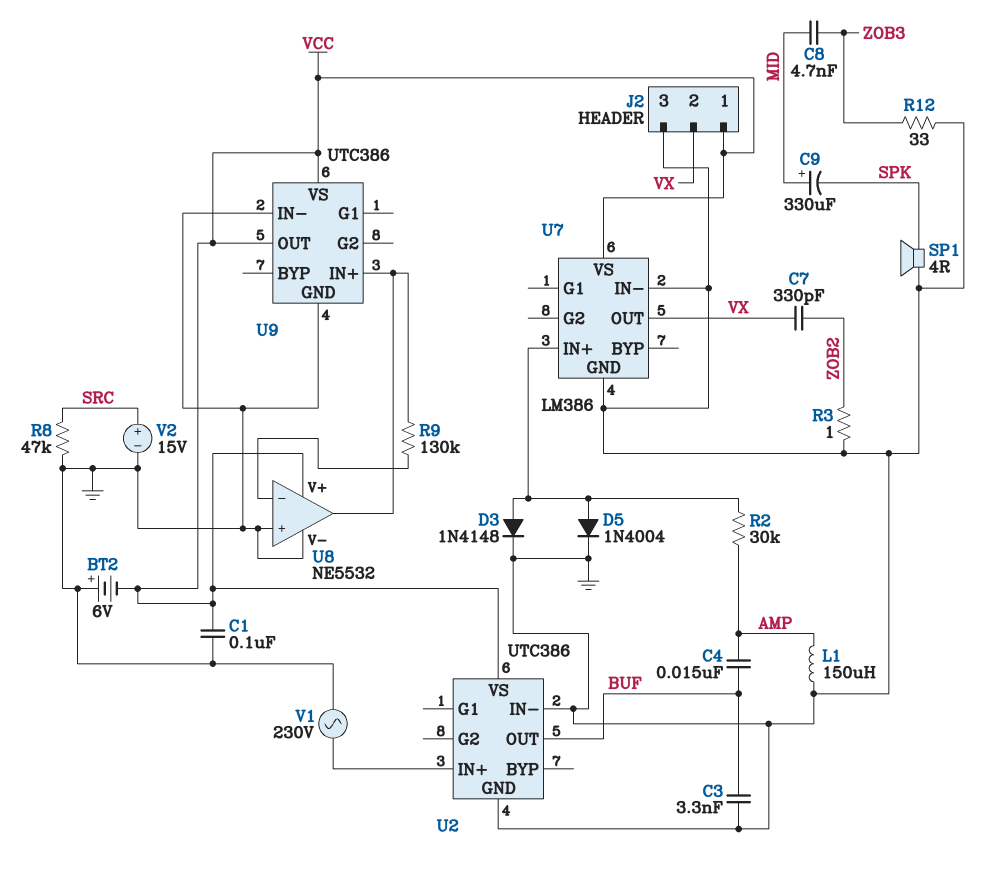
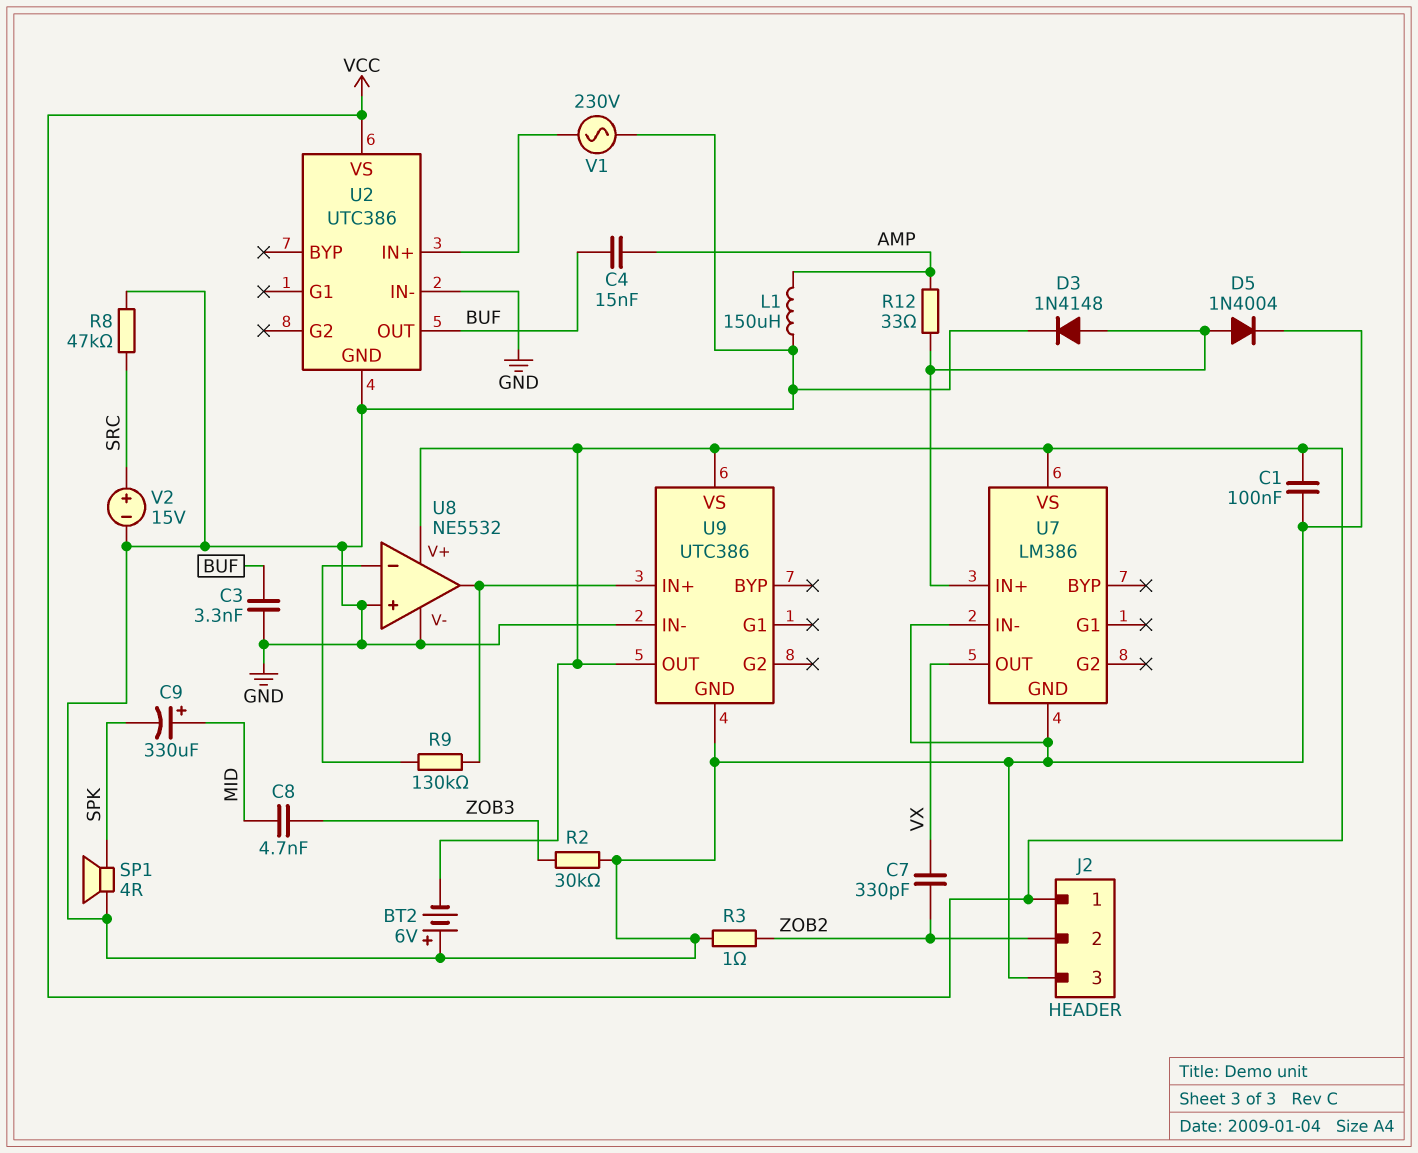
J2 pin 2: VX -> ZOB2
R2: 30k (AMP, U7/IN+) -> 30k (GND, ZOB3)
R12: 33 (GND, ZOB3) -> 33 (AMP, U7/IN+)

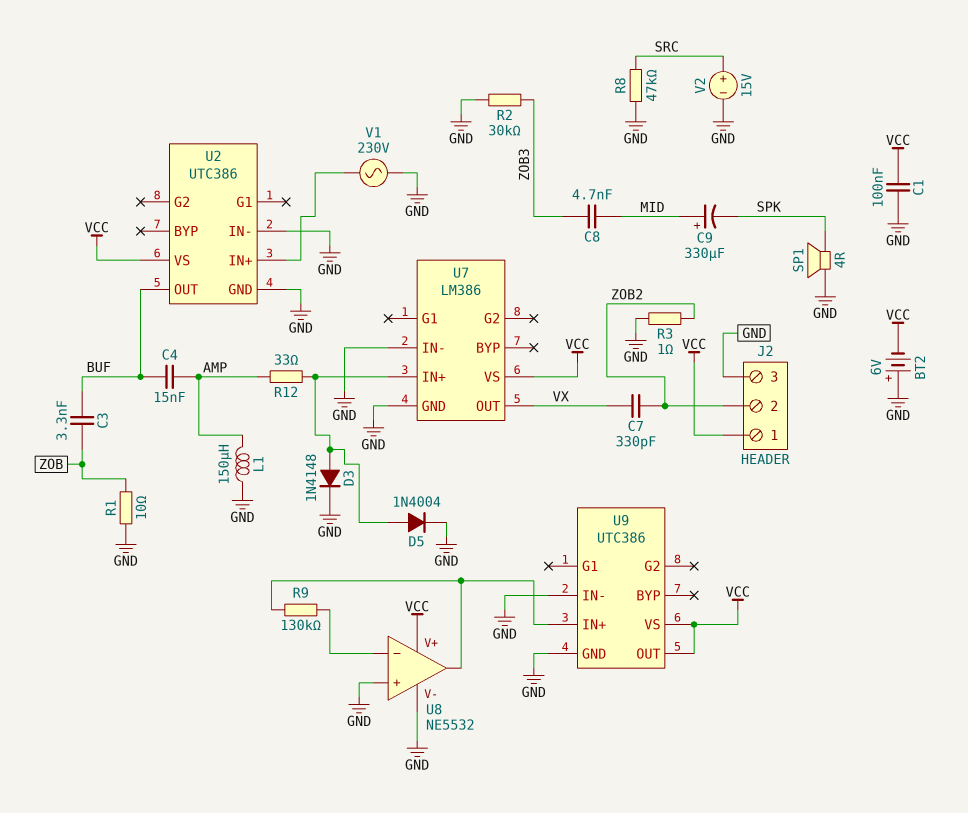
C3: 3.3nF (BUF, GND) -> 3.3nF (BUF, ZOB)
R1: none -> 10 (GND, ZOB)

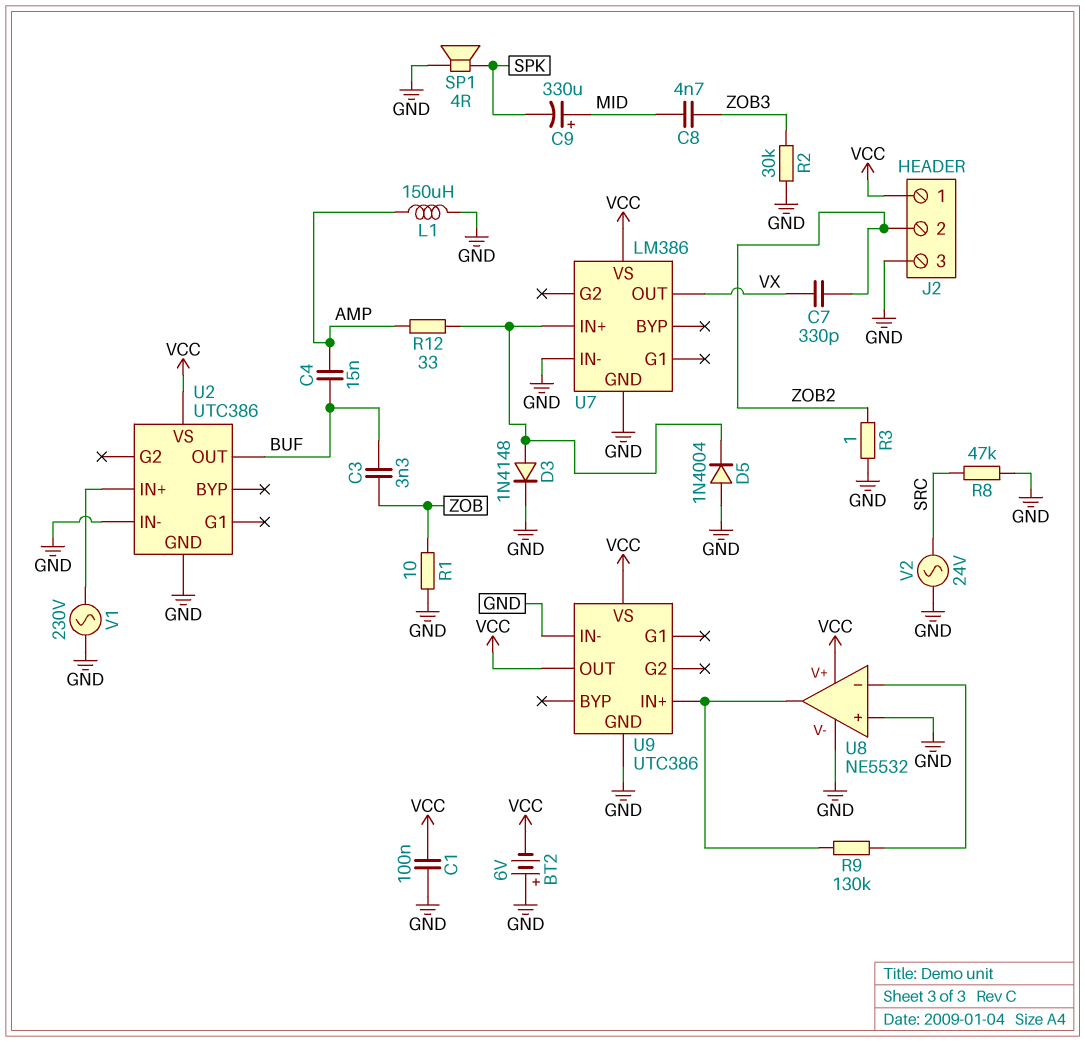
D5: diode 1N4004 (A U7/IN+, K GND) -> diode 1N4004 (A GND, K U7/IN+)
V2: 15V (plus SRC, minus GND) -> AC 24V (GND, SRC)

